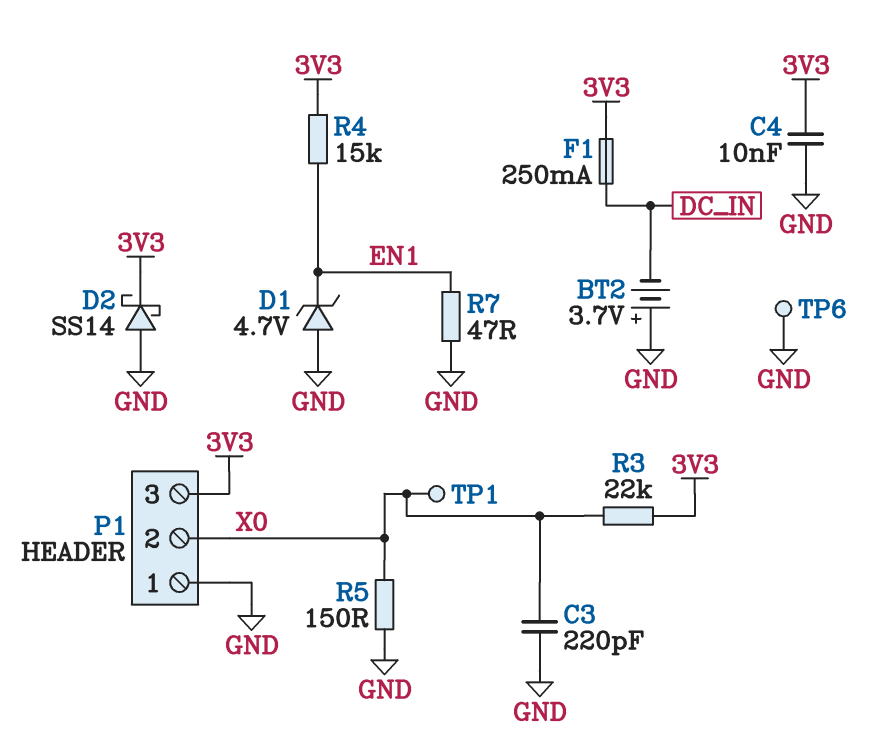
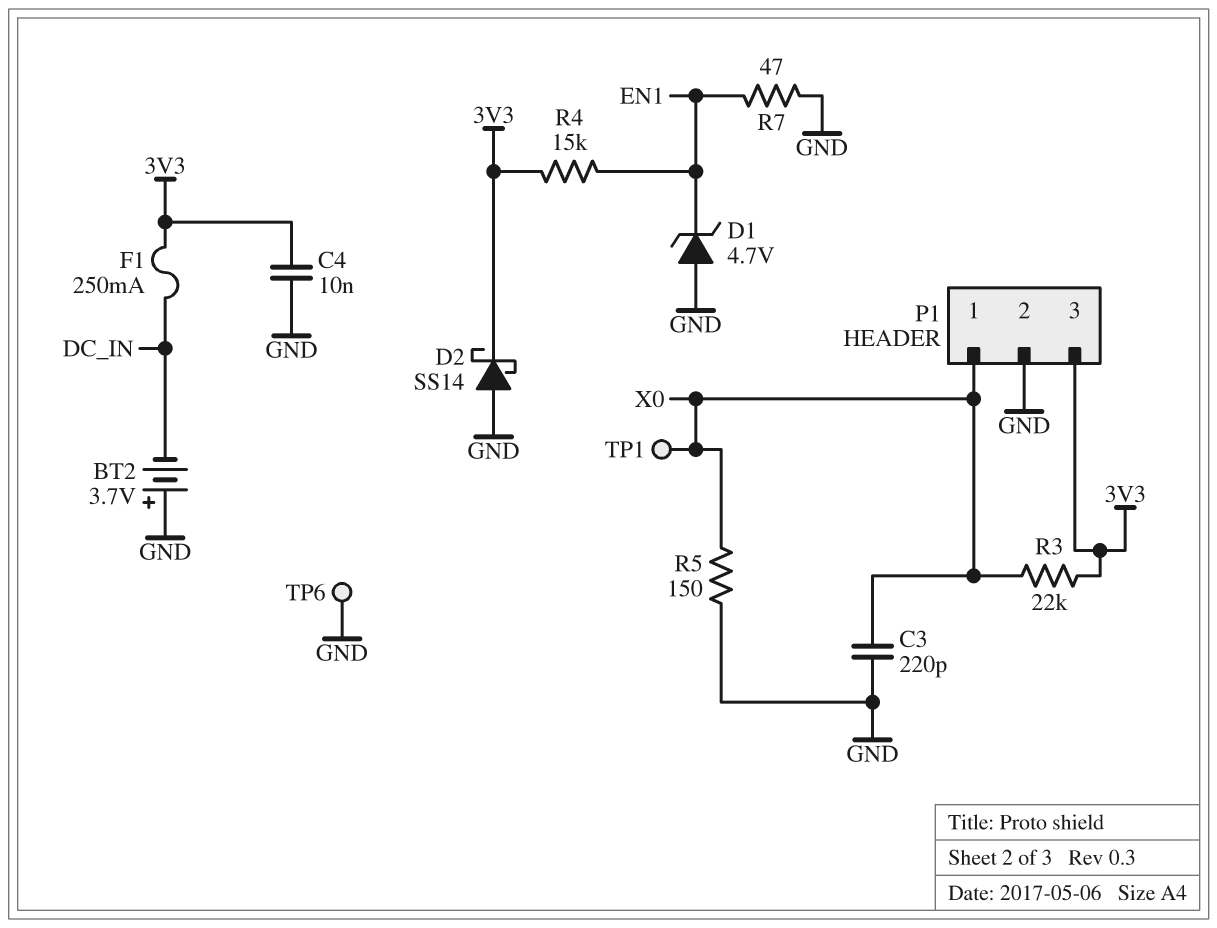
P1 pin 1: GND -> X0
P1 pin 2: X0 -> GND

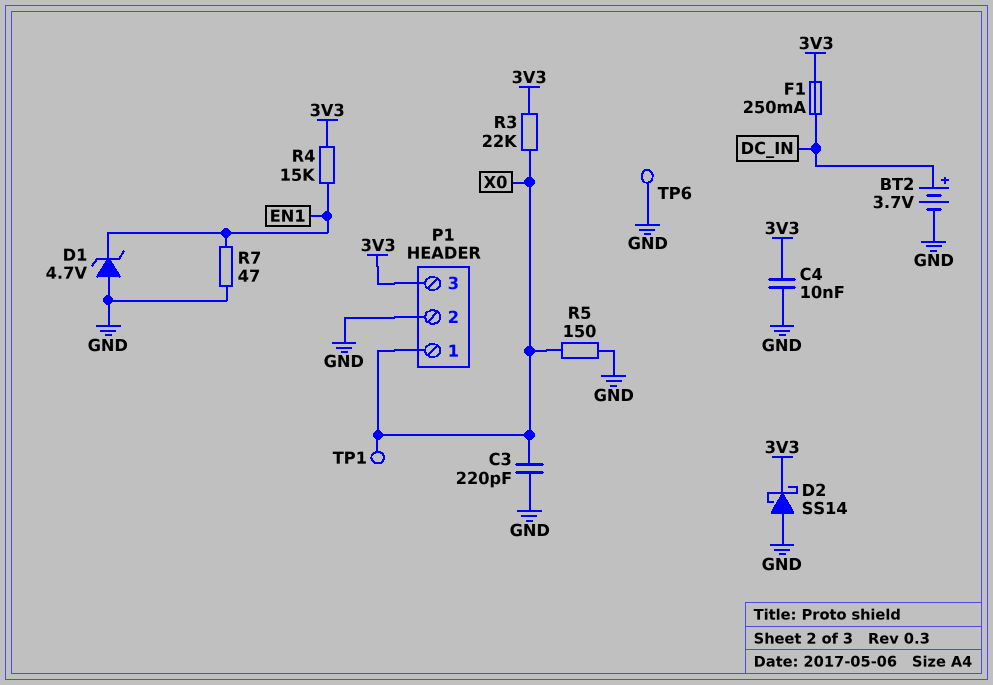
BT2: 3.7V (plus GND, minus DC_IN) -> 3.7V (plus DC_IN, minus GND)

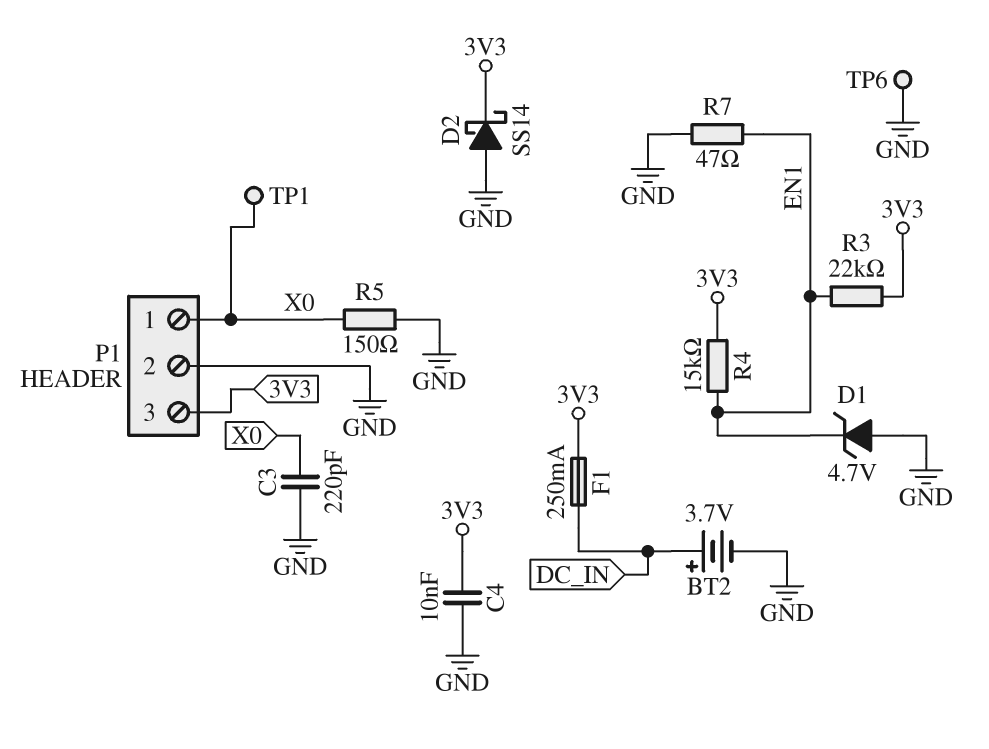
R3: 22k (3V3, X0) -> 22k (3V3, EN1)

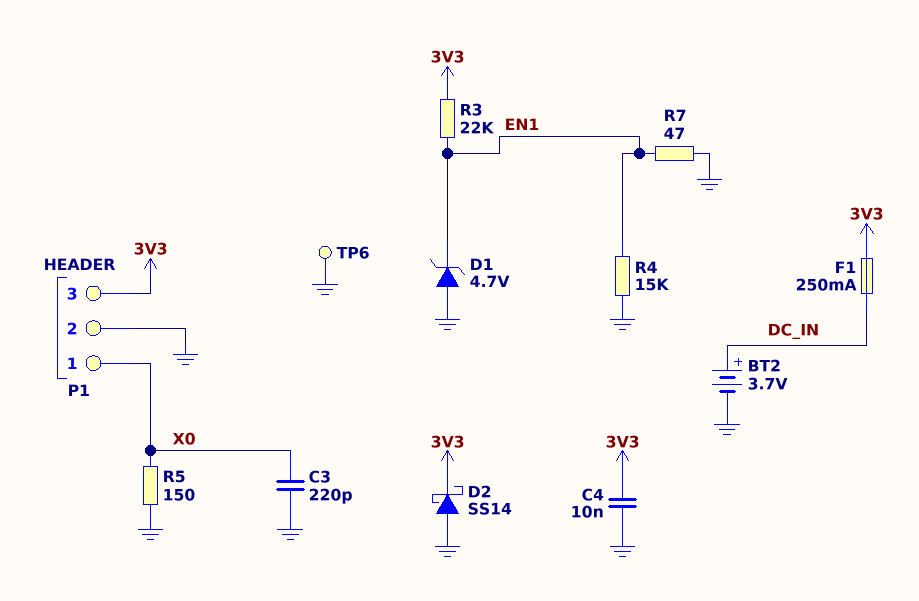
R4: 15k (3V3, EN1) -> 15k (EN1, GND)
TP1: test point (X0) -> none

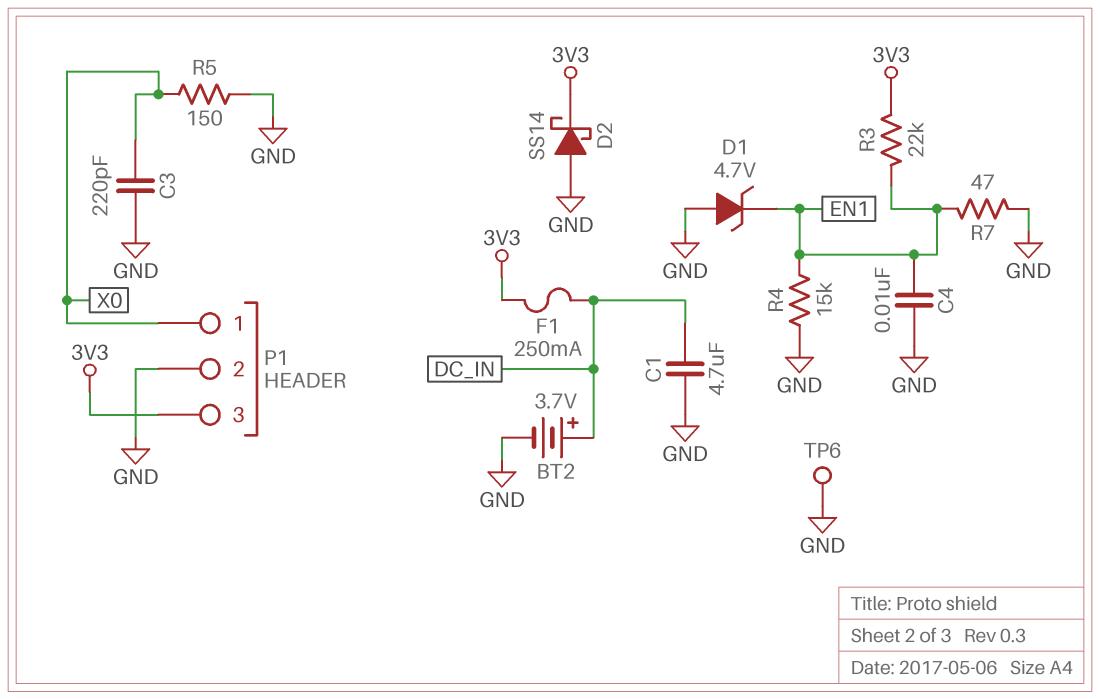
C1: none -> 4.7uF (DC_IN, GND)
C4: 10nF (3V3, GND) -> 10nF (EN1, GND)

